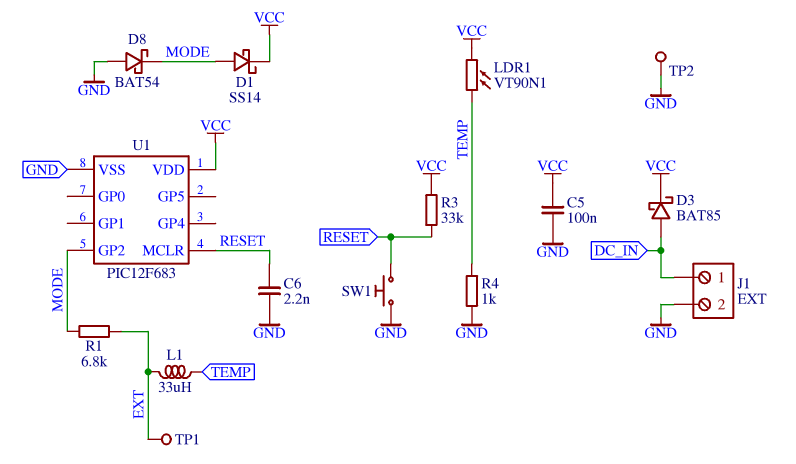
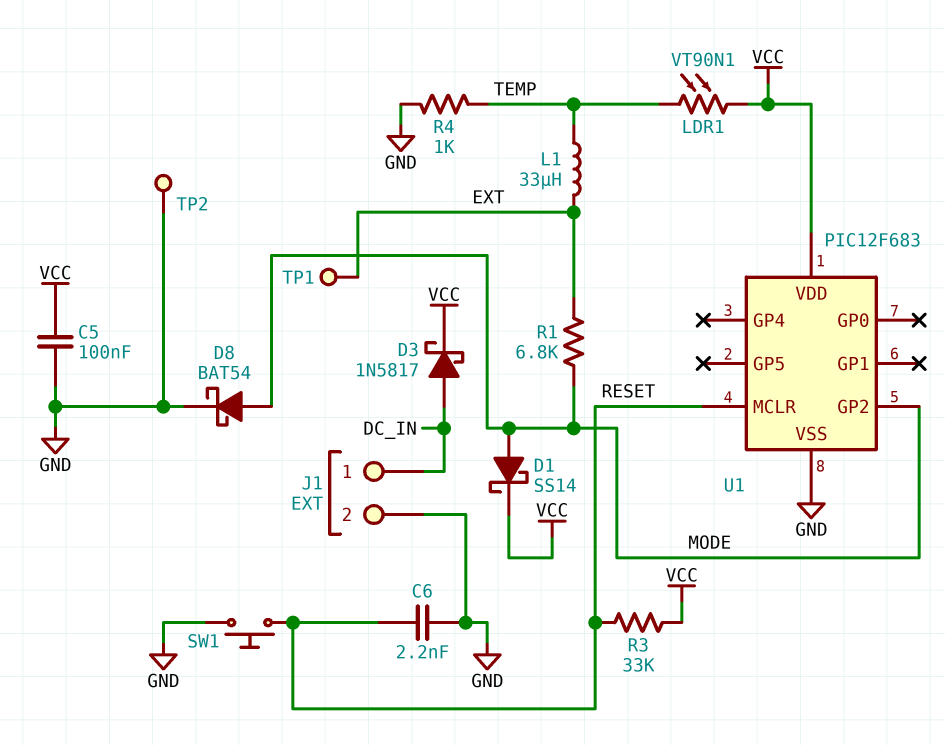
D3: schottky BAT85 (A DC_IN, K VCC) -> schottky 1N5817 (A DC_IN, K VCC)
D8: schottky BAT54 (A GND, K MODE) -> schottky BAT54 (A MODE, K GND)

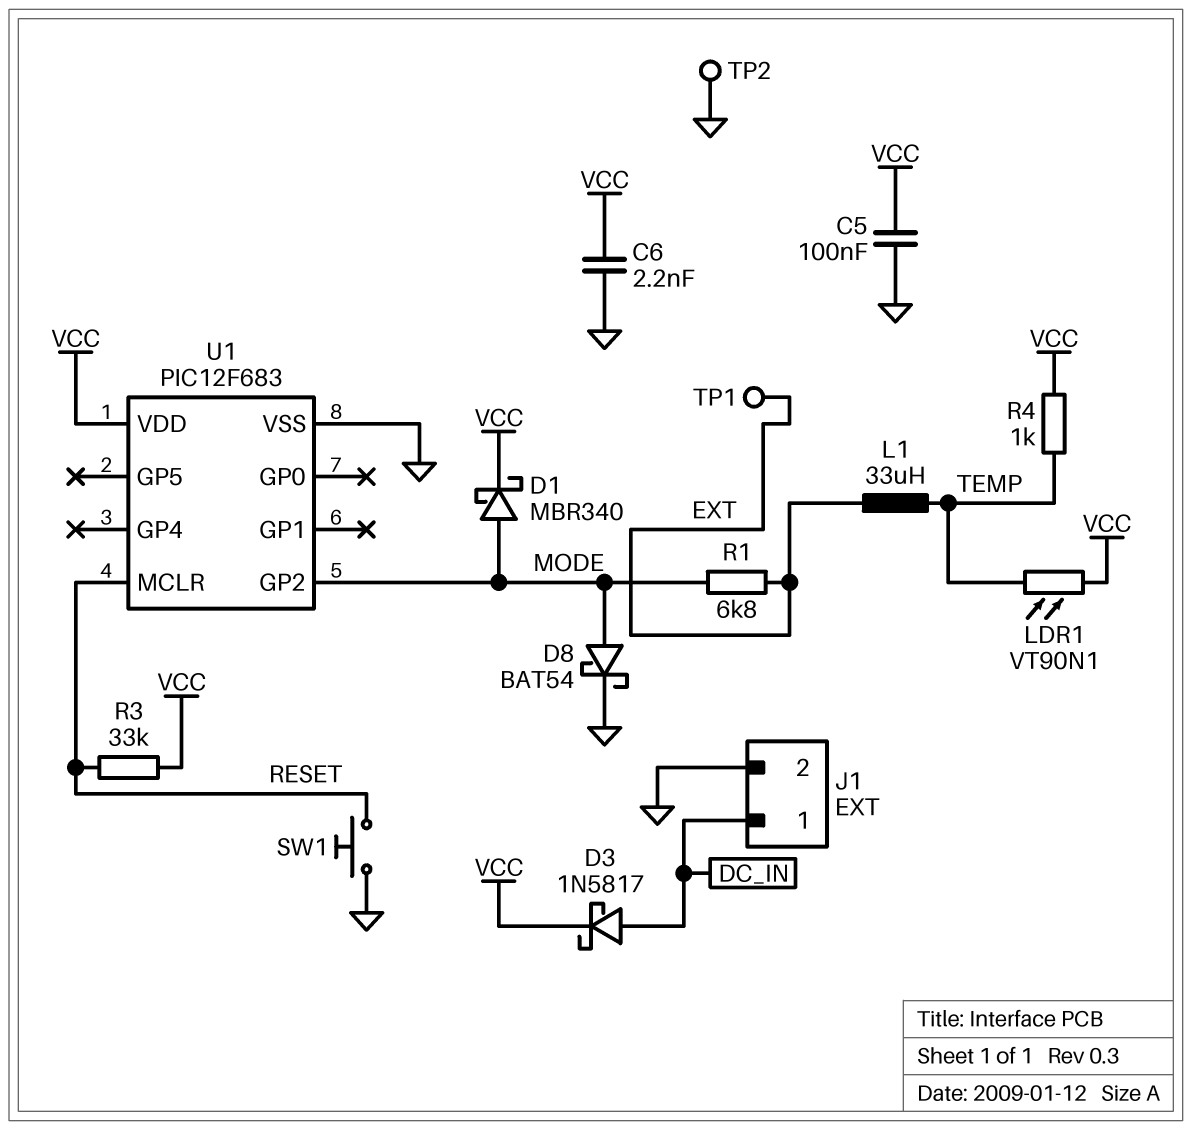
C6: 2.2nF (GND, RESET) -> 2.2nF (GND, VCC)
D1: schottky SS14 (A MODE, K VCC) -> schottky MBR340 (A MODE, K VCC)
R4: 1k (GND, TEMP) -> 1k (TEMP, VCC)

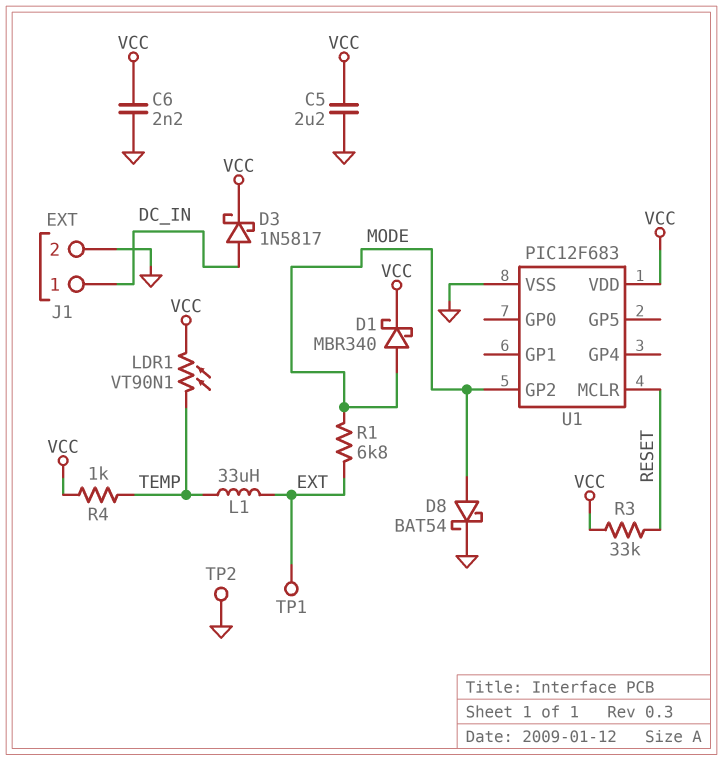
C5: 100nF (GND, VCC) -> 2.2uF (GND, VCC)
SW1: button (GND, RESET) -> none

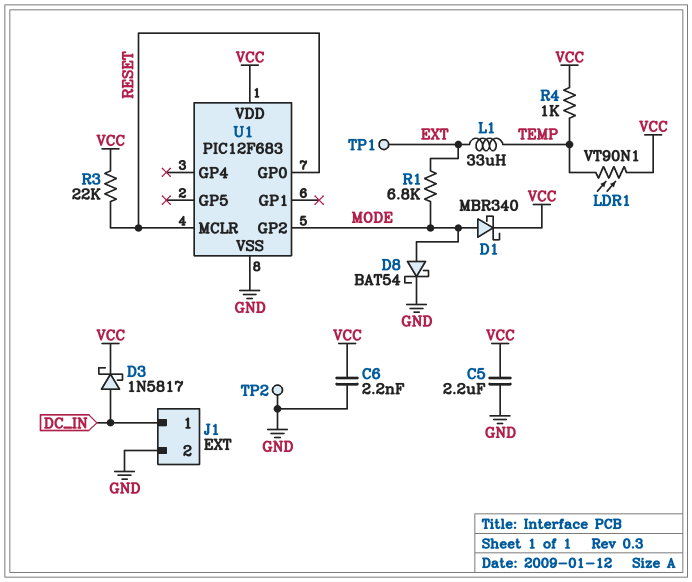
R3: 33k (RESET, VCC) -> 22k (RESET, VCC)
U1 pin GP0: none -> RESET

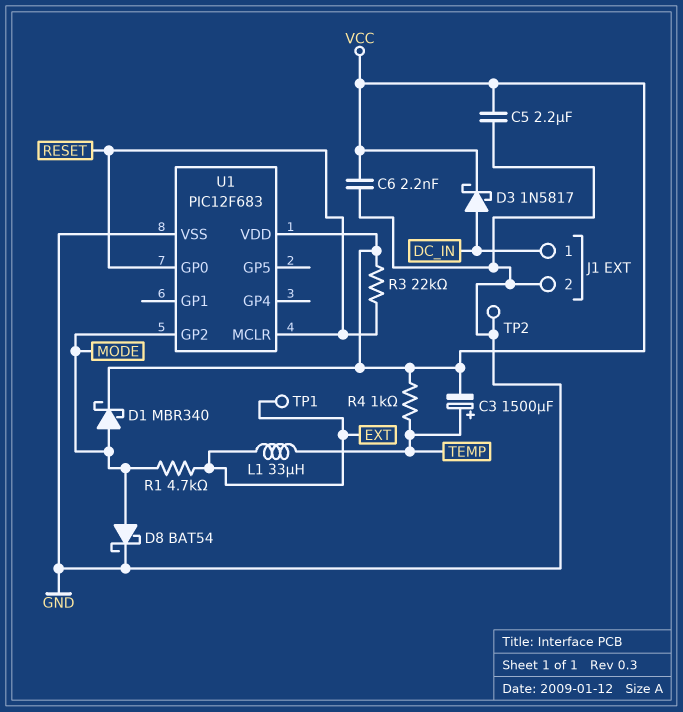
C3: none -> 1500uF (plus TEMP, minus VCC)
LDR1: VT90N1 (TEMP, VCC) -> none
R1: 6.8k (EXT, MODE) -> 4.7k (EXT, MODE)

